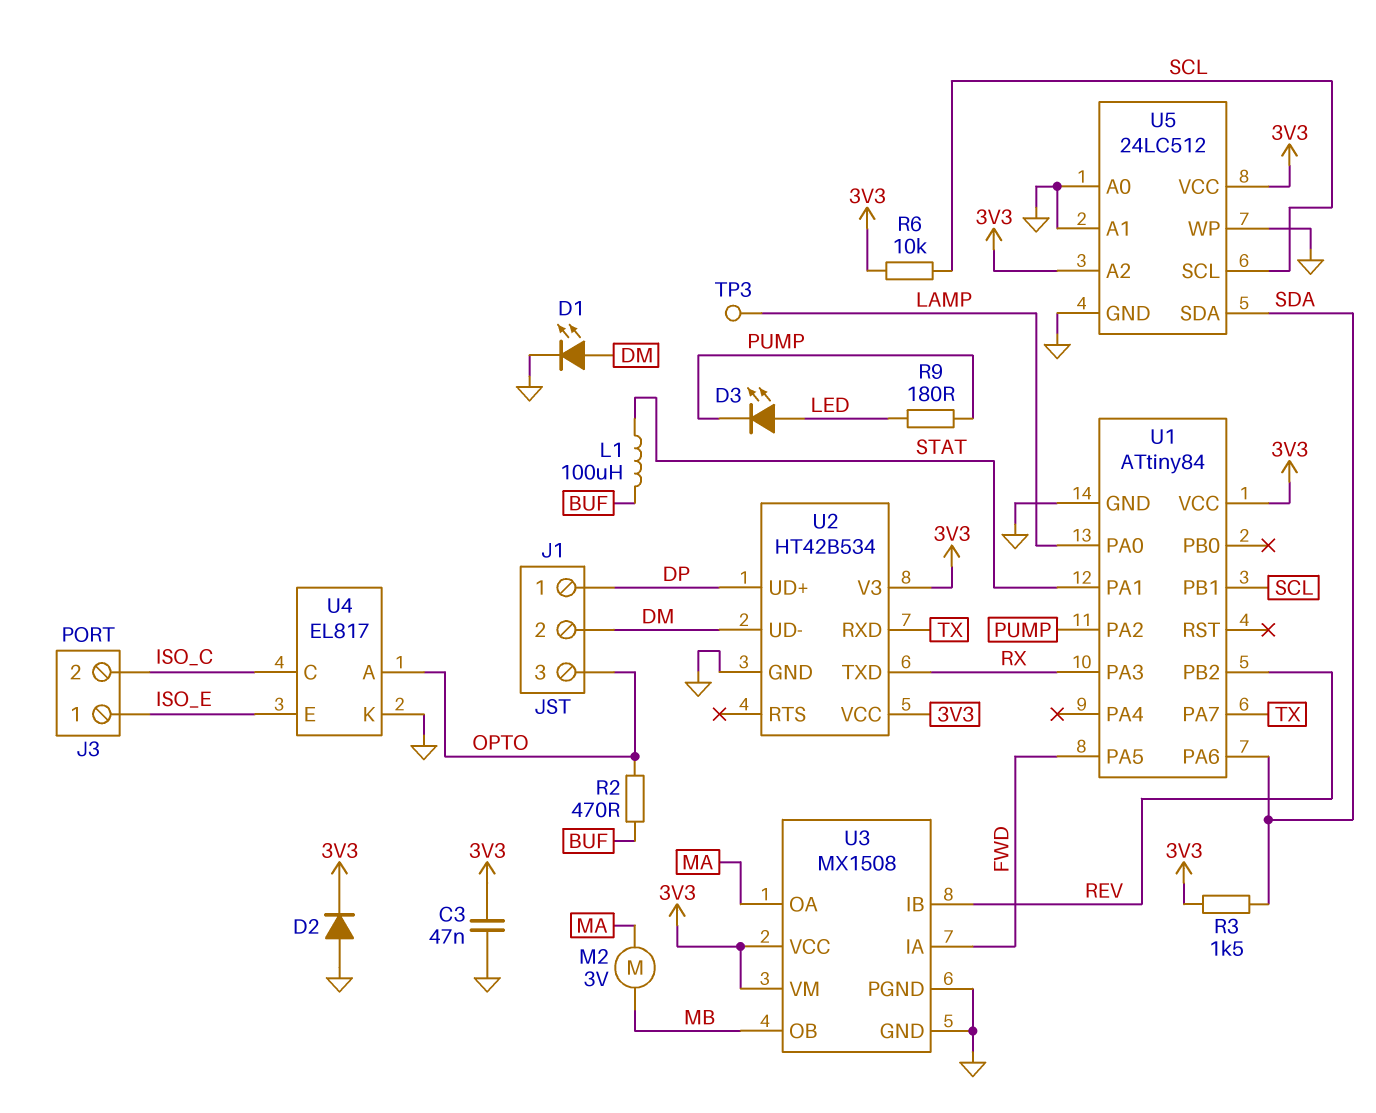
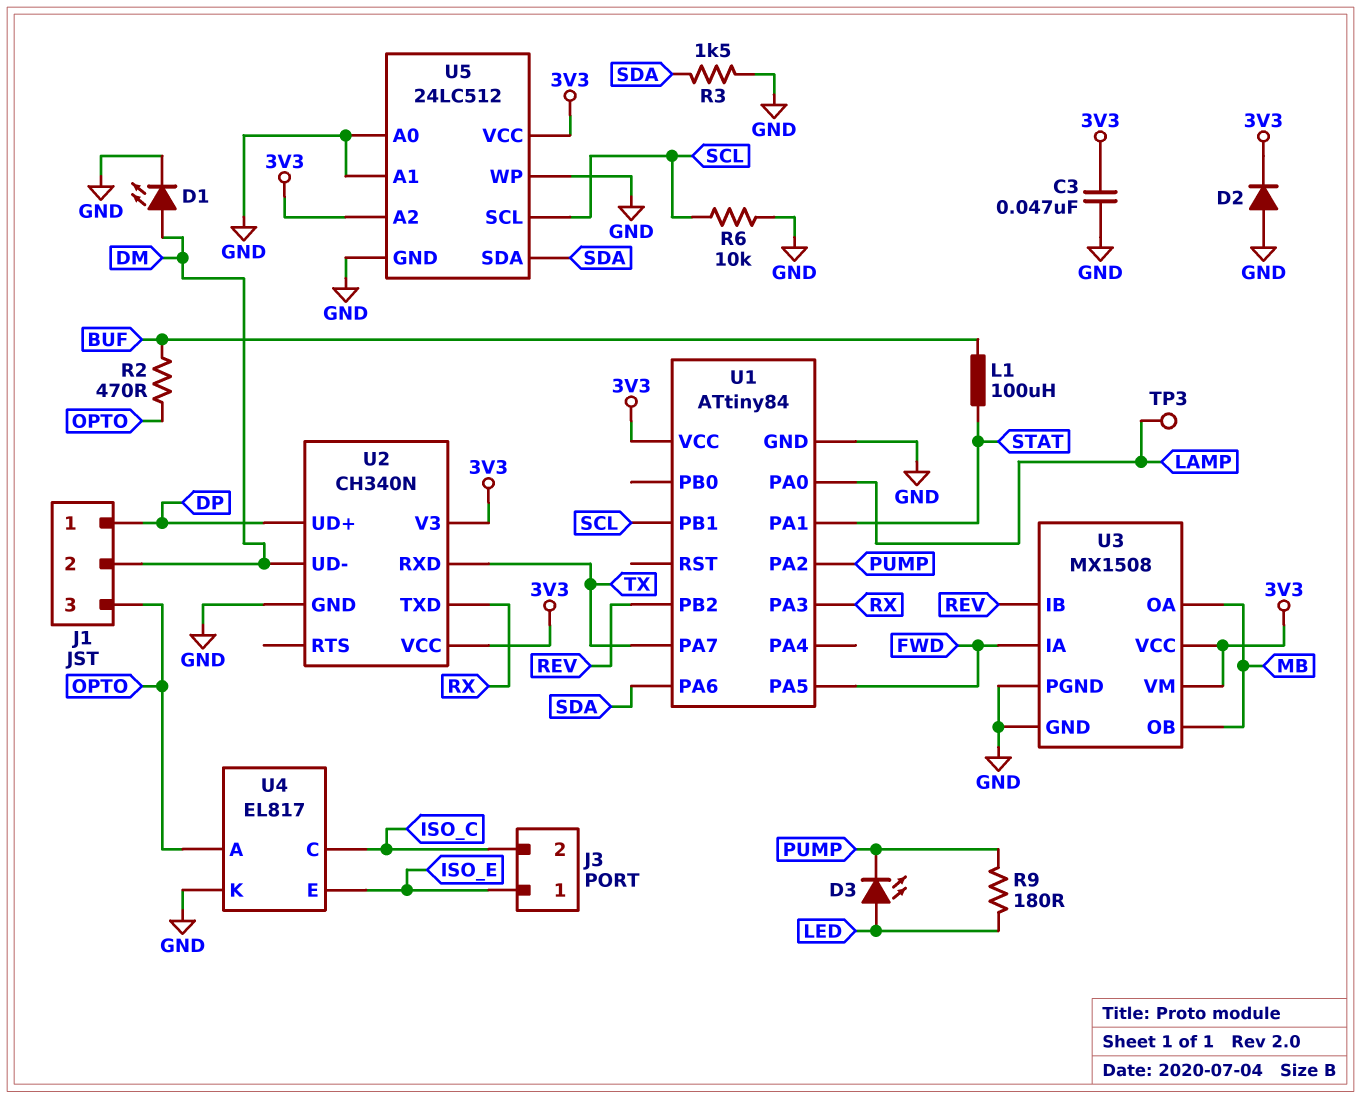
M2: motor 3V (MA, MB) -> none
R3: 1.5k (3V3, SDA) -> 1.5k (GND, SDA)
R6: 10k (3V3, SCL) -> 10k (GND, SCL)
U2: HT42B534 -> CH340N
U3 pin OA: MA -> MB

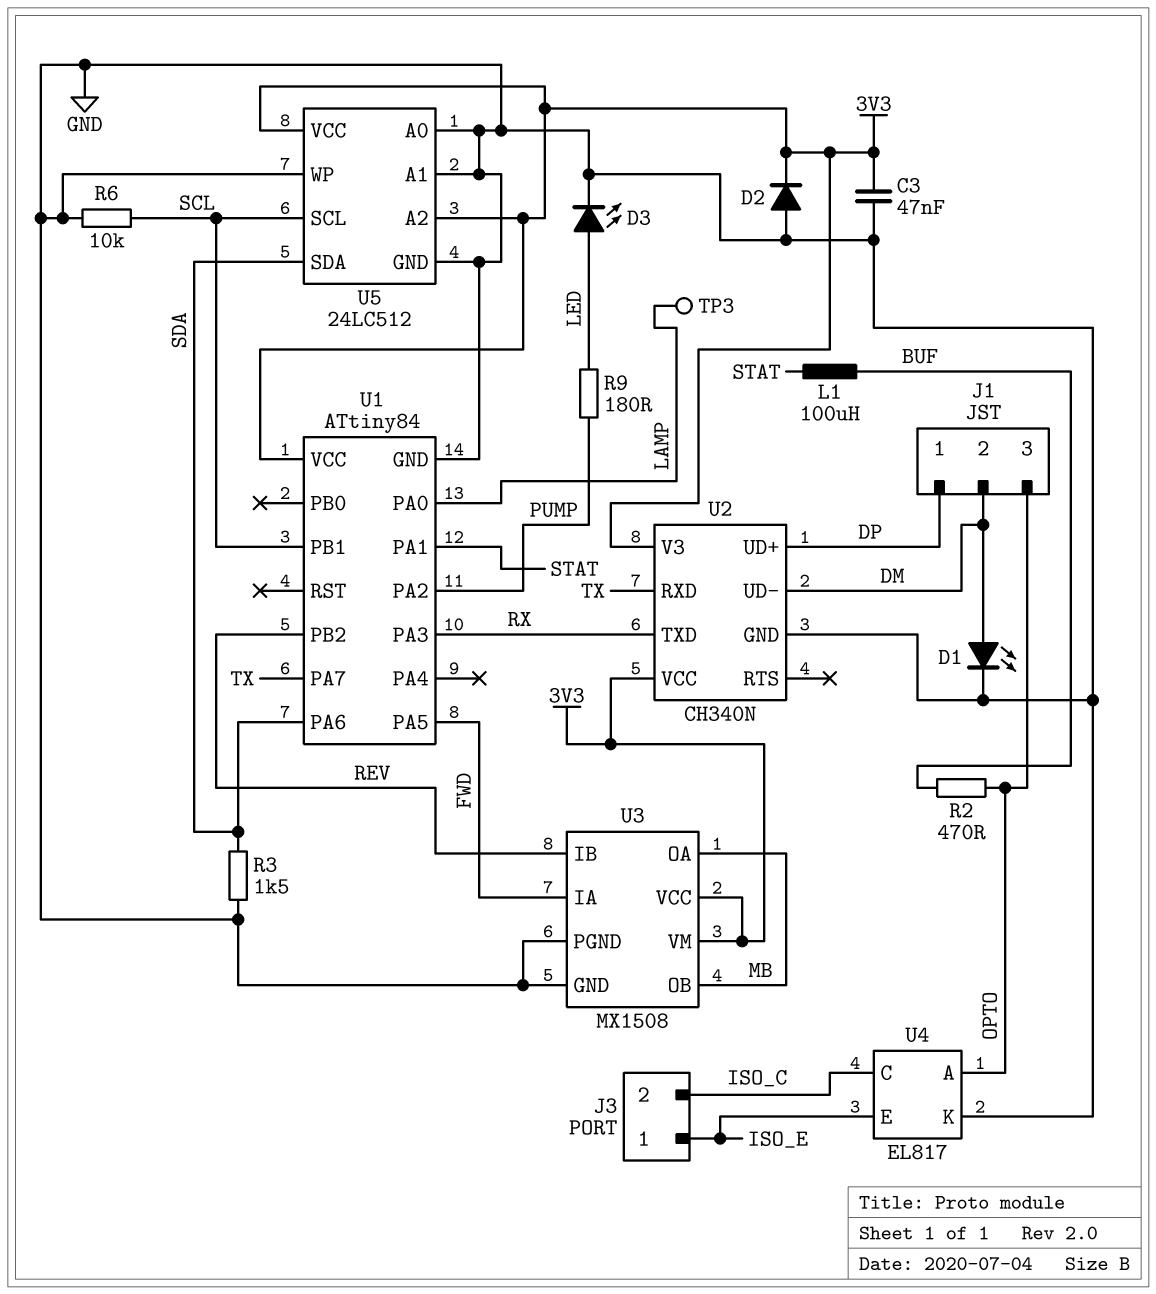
D3: LED (A LED, K PUMP) -> LED (A LED, K GND)

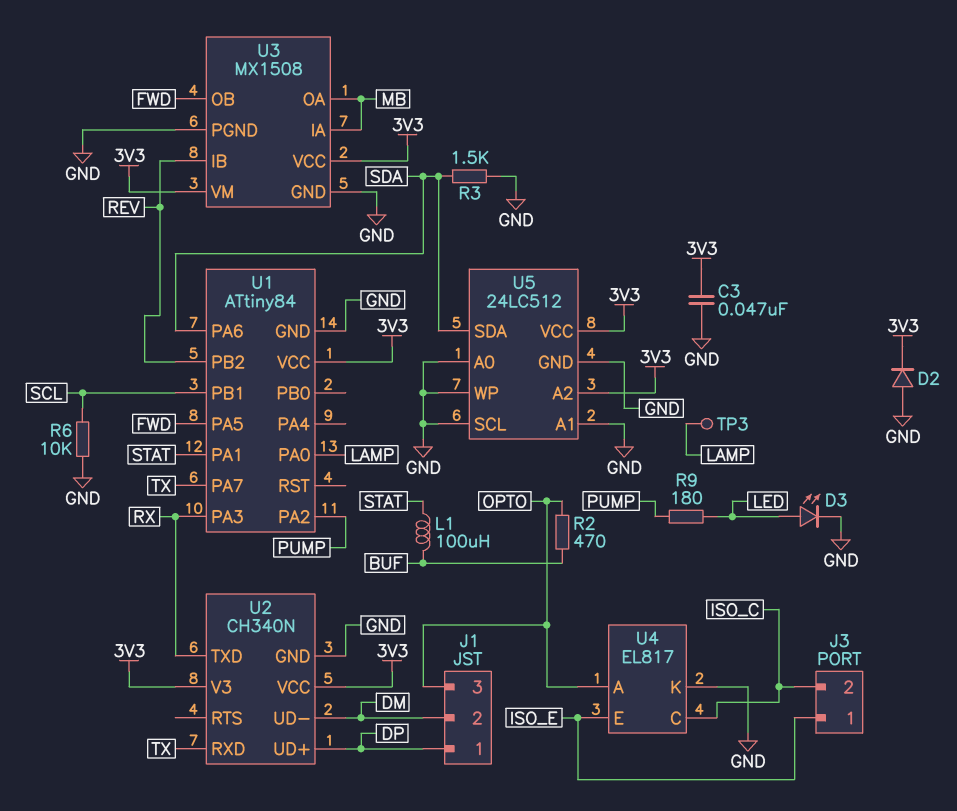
D1: LED (A DM, K GND) -> none
U3 pin IA: FWD -> MB
U3 pin OB: MB -> FWD
U5 pin SCL: SCL -> GND

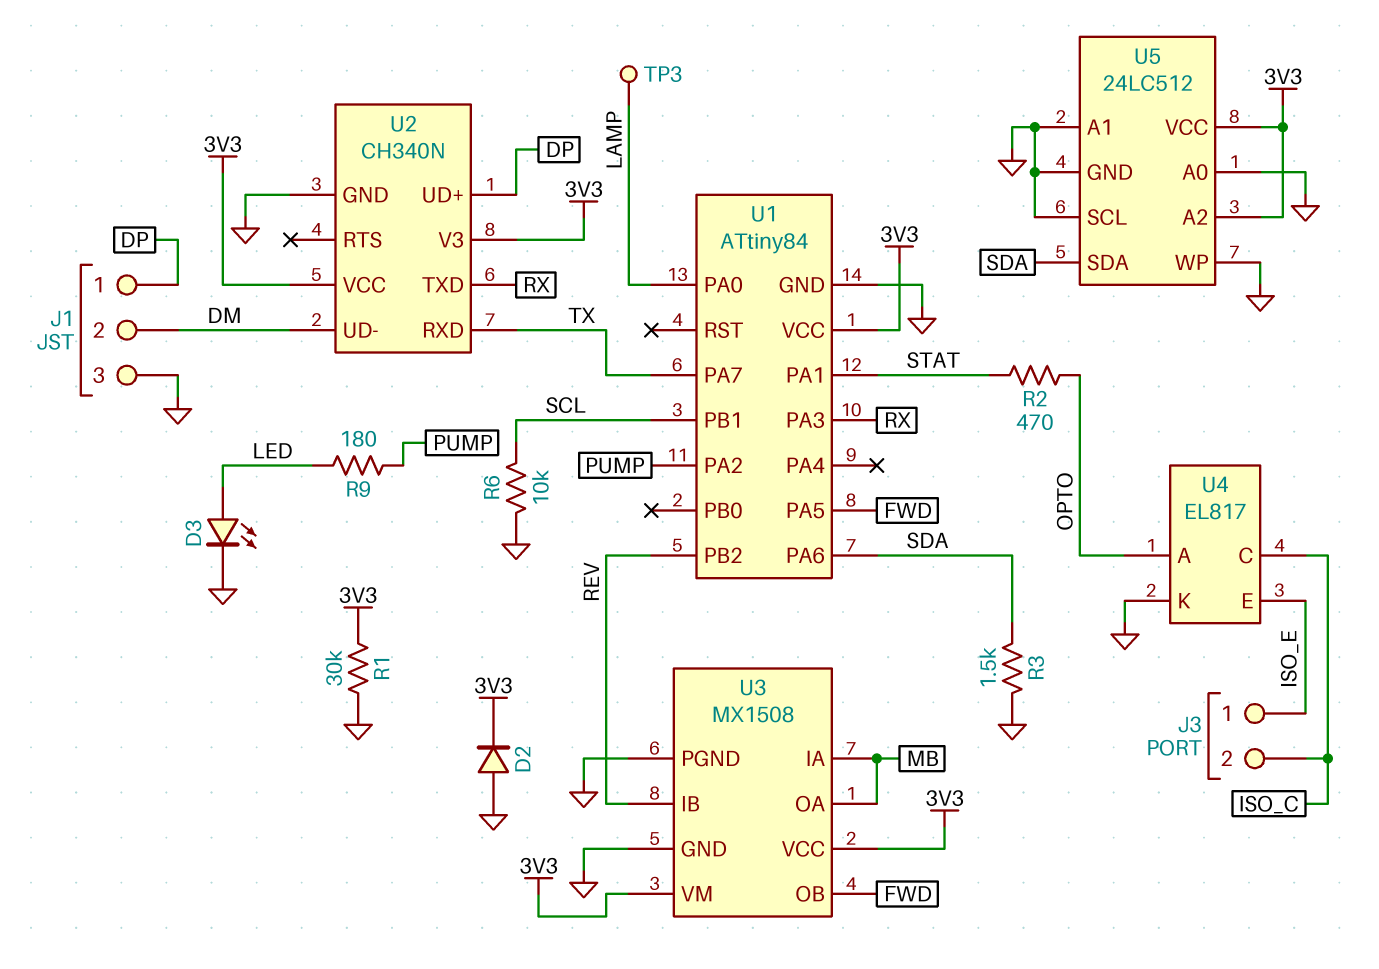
C3: 47nF (3V3, GND) -> none
J1 pin 3: OPTO -> GND
L1: 100uH (BUF, STAT) -> none
R1: none -> 30k (3V3, GND)
R2: 470 (BUF, OPTO) -> 470 (OPTO, STAT)

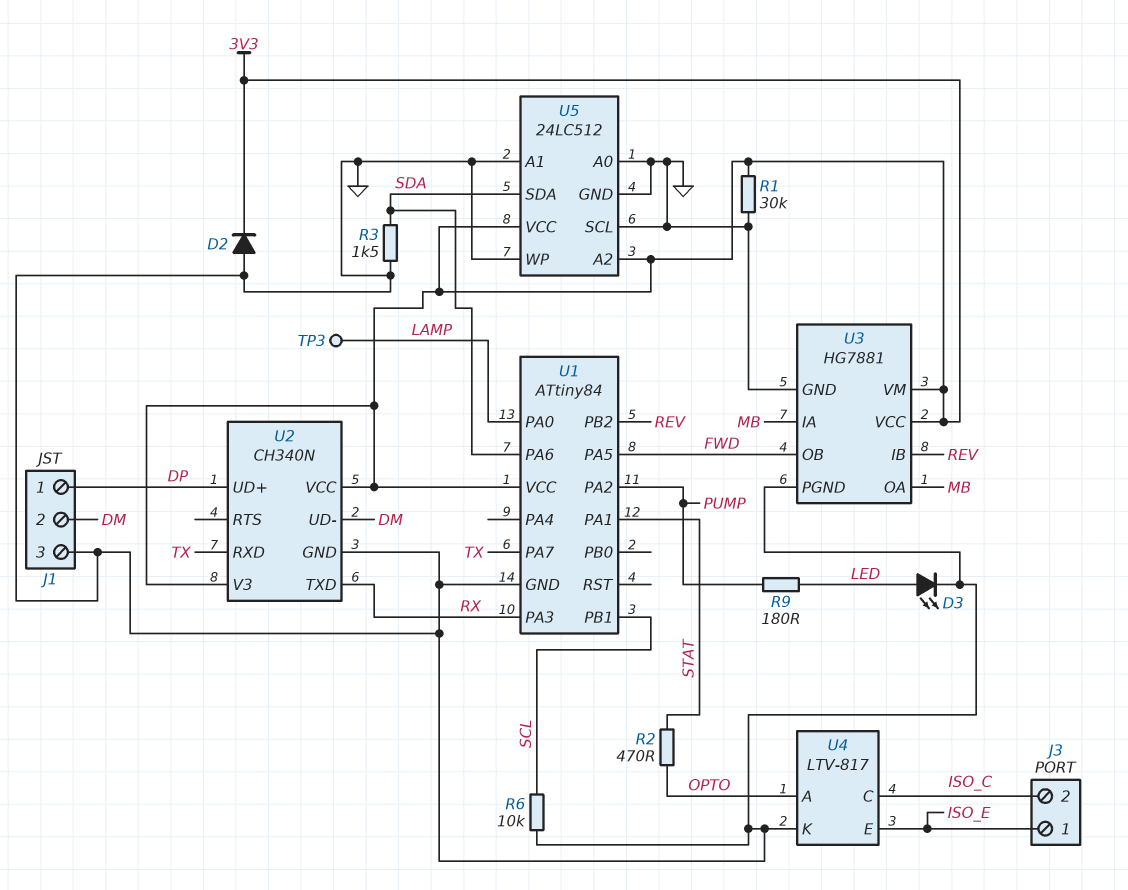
U3: MX1508 -> HG7881
U4: EL817 -> LTV-817

